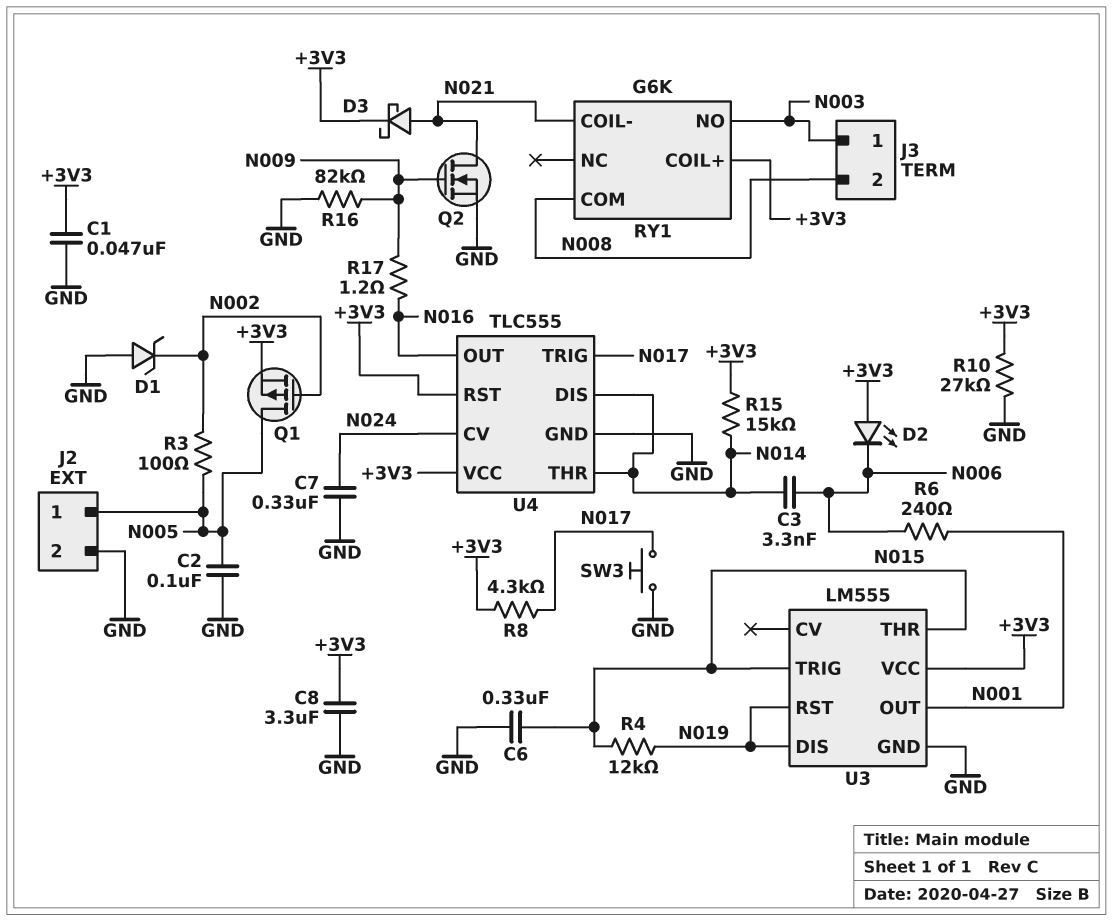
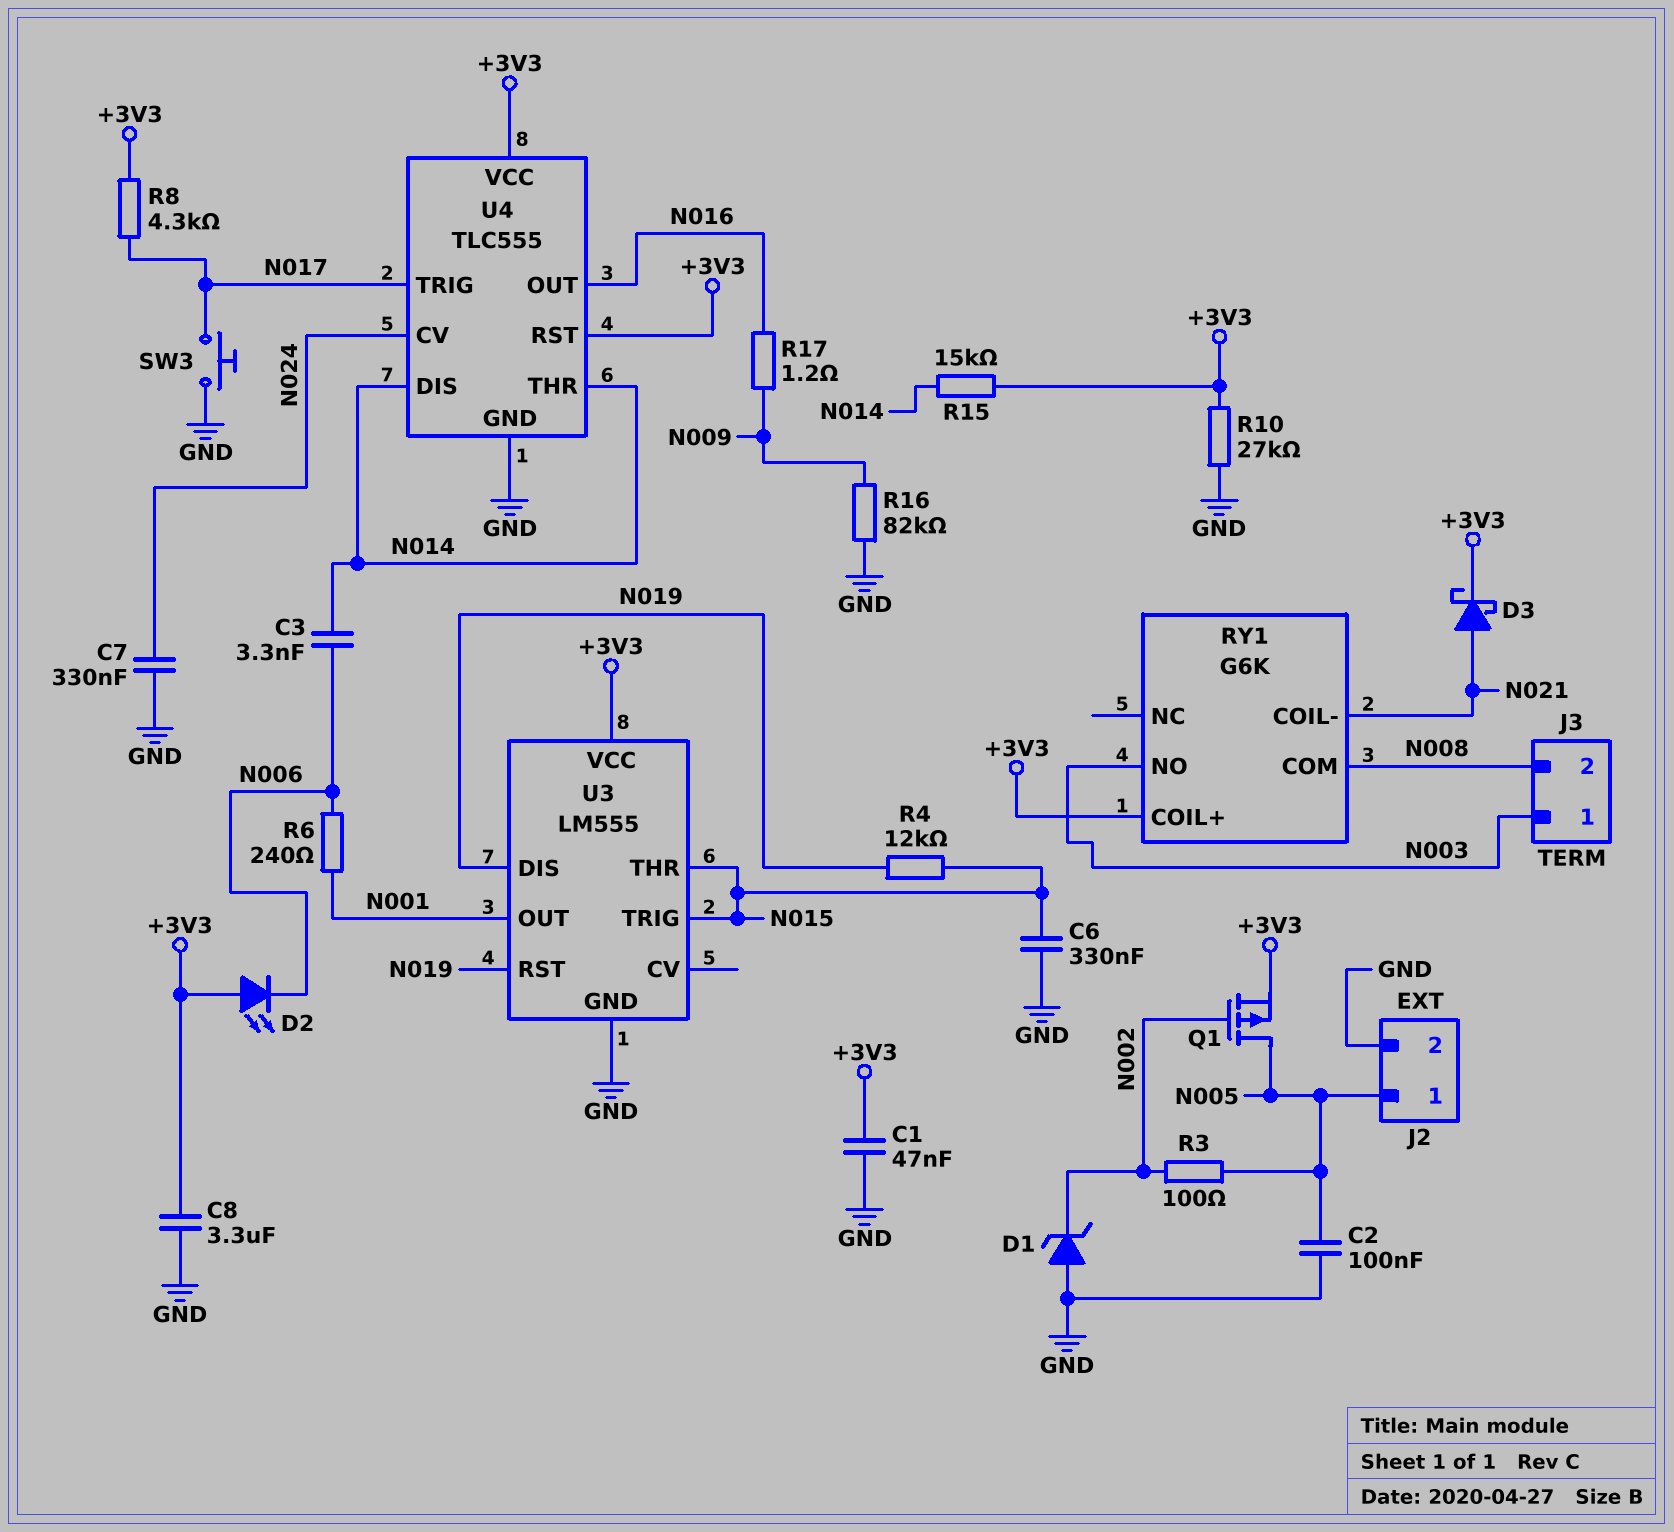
Q2: NMOS (G N009, D N021, S GND) -> none

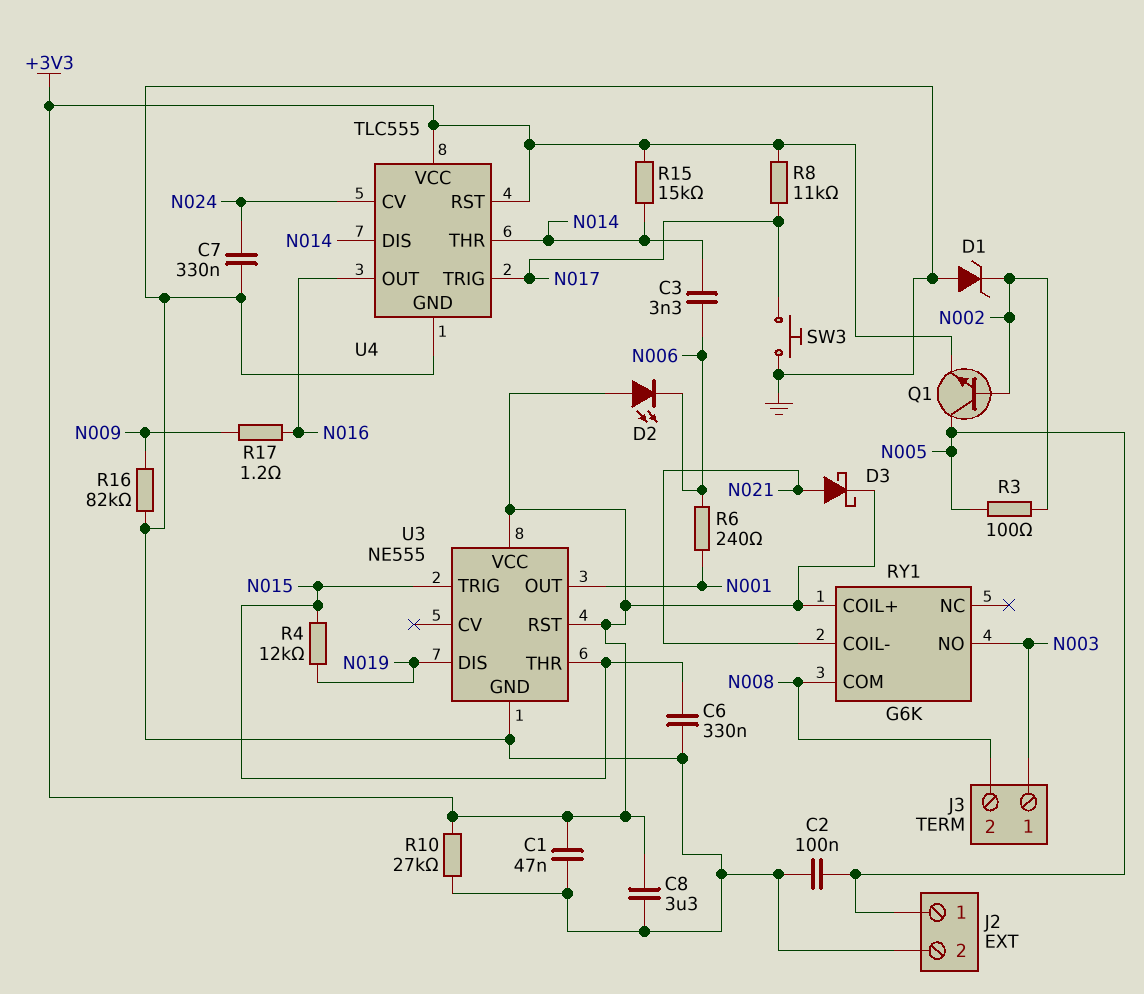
Q1: PMOS (G N002, D N005, S +3V3) -> NPN (B N002, C N005, E +3V3)
R8: 4.3k (+3V3, N017) -> 11k (+3V3, N017)
U3: LM555 -> NE555
U3 pin RST: N019 -> +3V3

